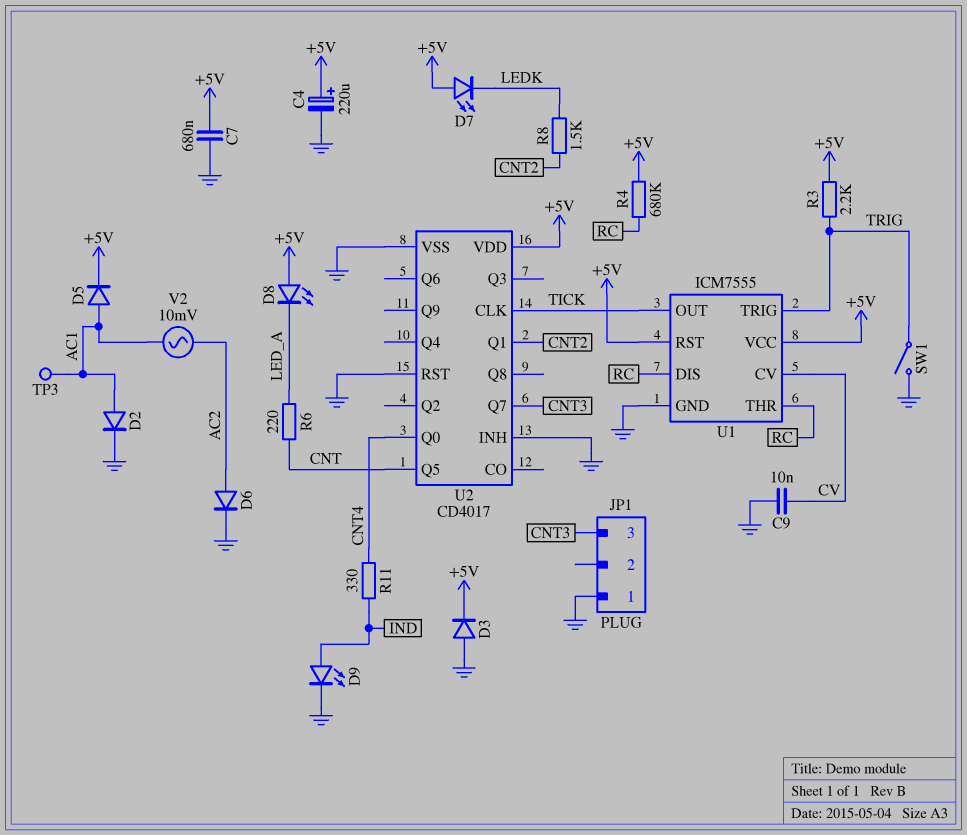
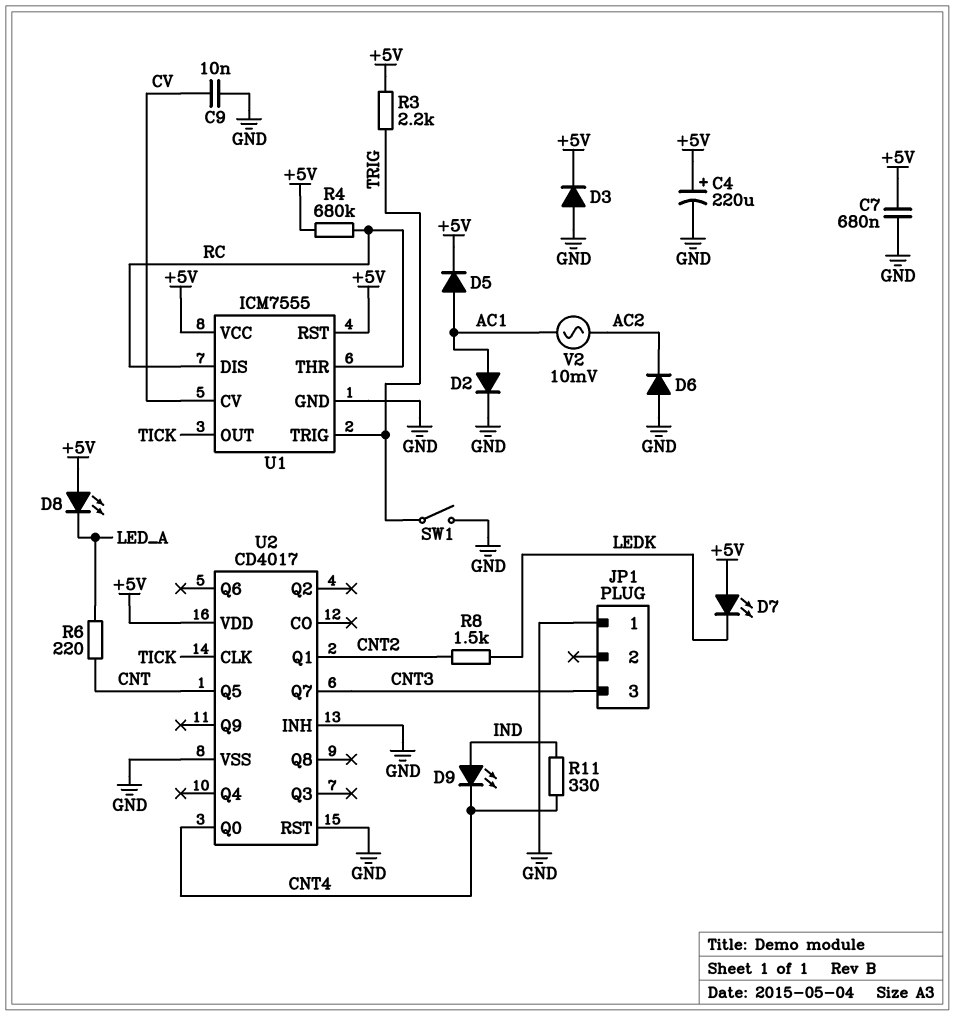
D6: diode (A AC2, K GND) -> diode (A GND, K AC2)
D9: LED (A IND, K GND) -> LED (A IND, K CNT4)
TP3: test point (AC1) -> none

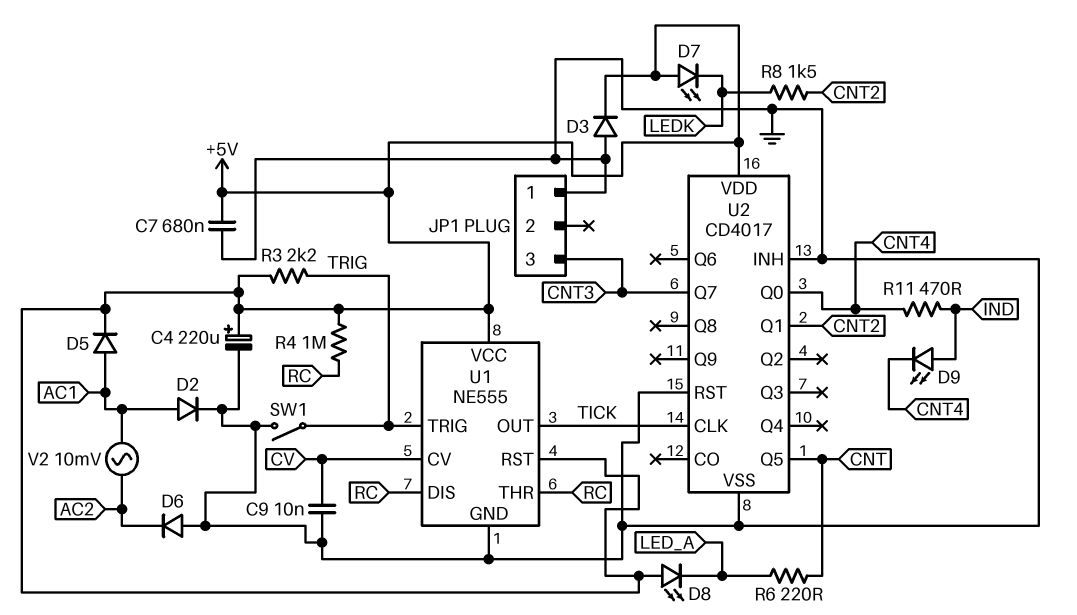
R4: 680k (+5V, RC) -> 1M (+5V, RC)
R11: 330 (CNT4, IND) -> 470 (CNT4, IND)
U1: ICM7555 -> NE555

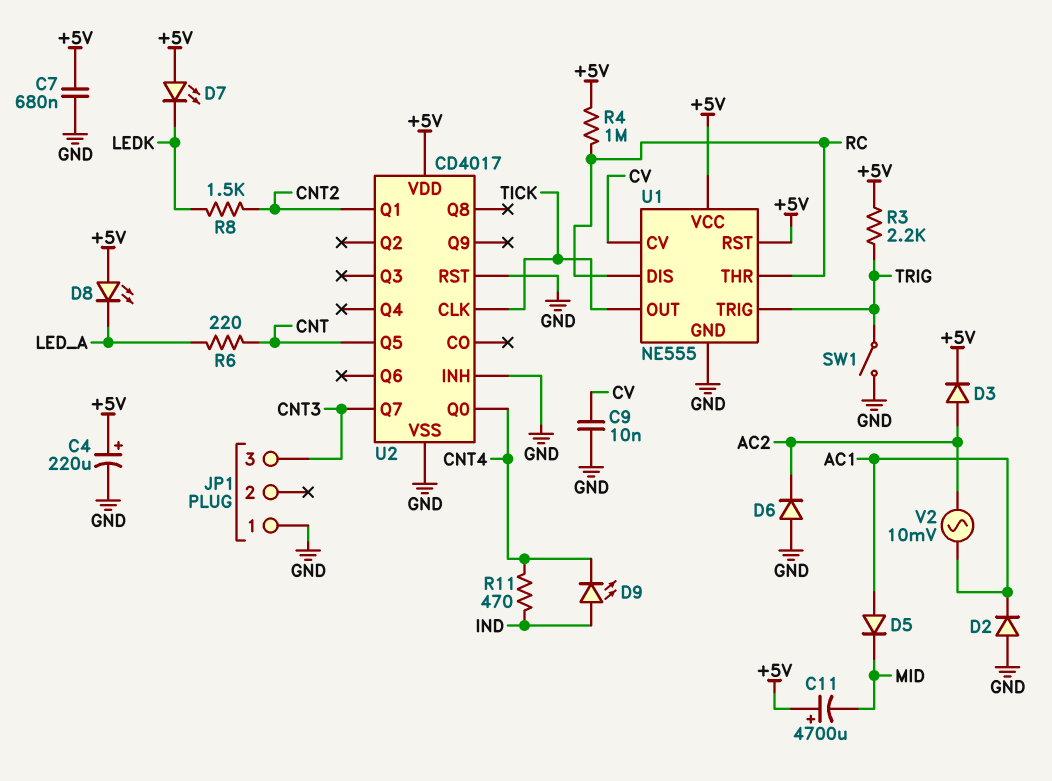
C11: none -> 4700uF (plus +5V, minus MID)
D2: diode (A AC1, K GND) -> diode (A GND, K AC1)
D3: diode (A GND, K +5V) -> diode (A AC2, K +5V)
D5: diode (A AC1, K +5V) -> diode (A AC1, K MID)

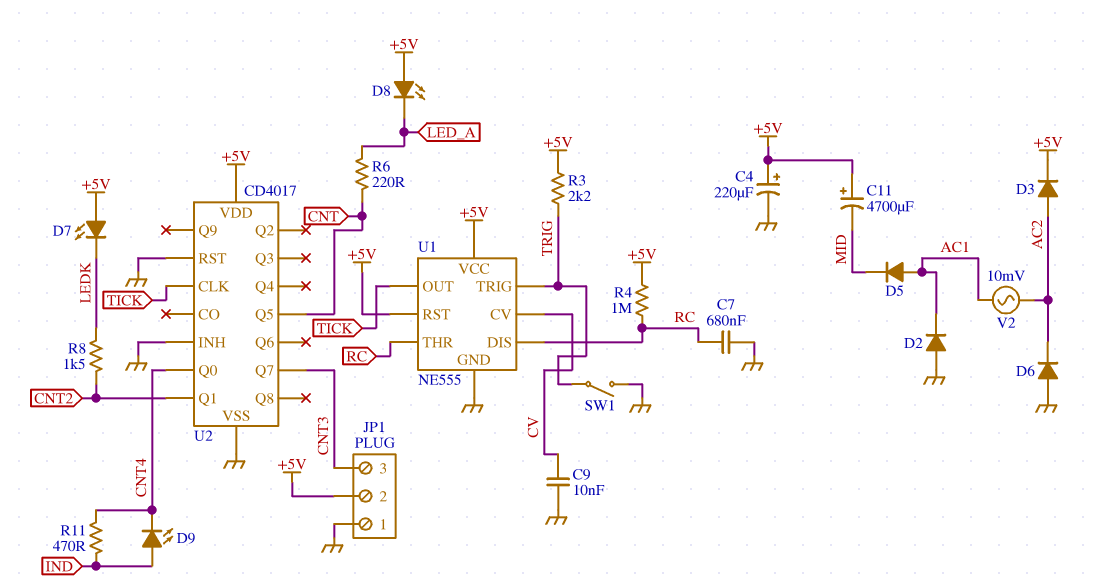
C7: 680nF (+5V, GND) -> 680nF (GND, RC)
JP1 pin 2: none -> +5V

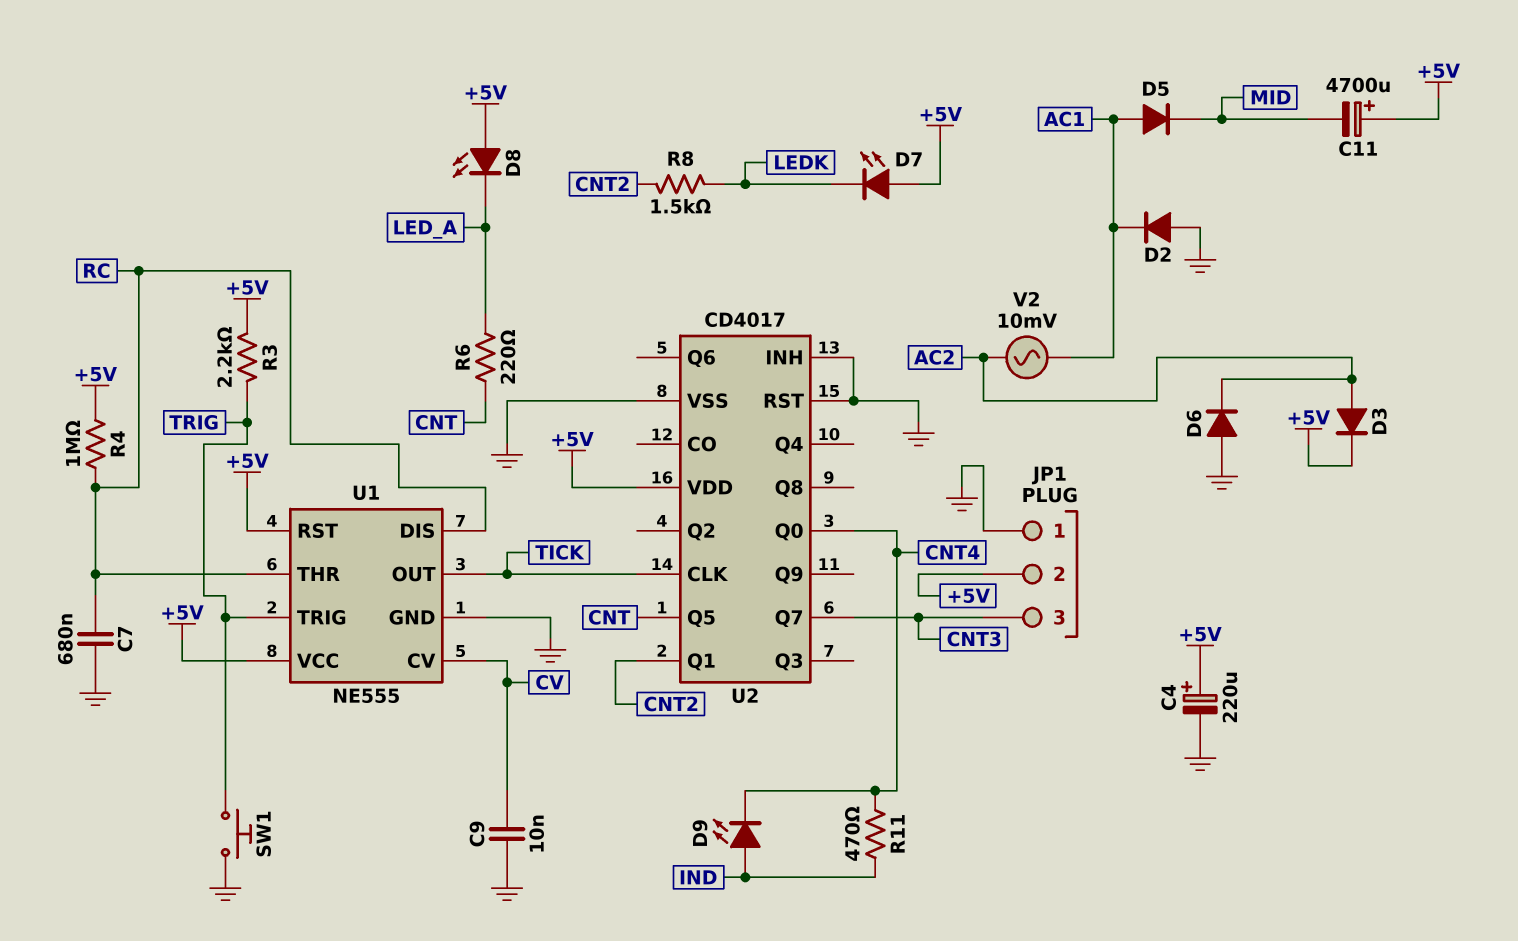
SW1: switch (GND, TRIG) -> button (GND, TRIG)

